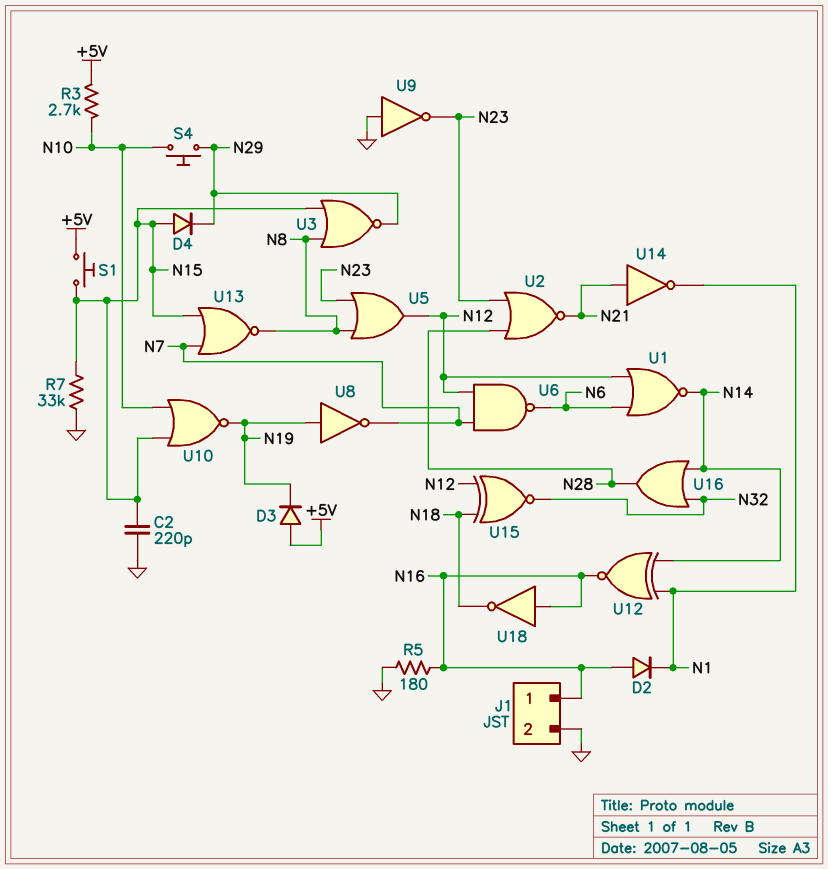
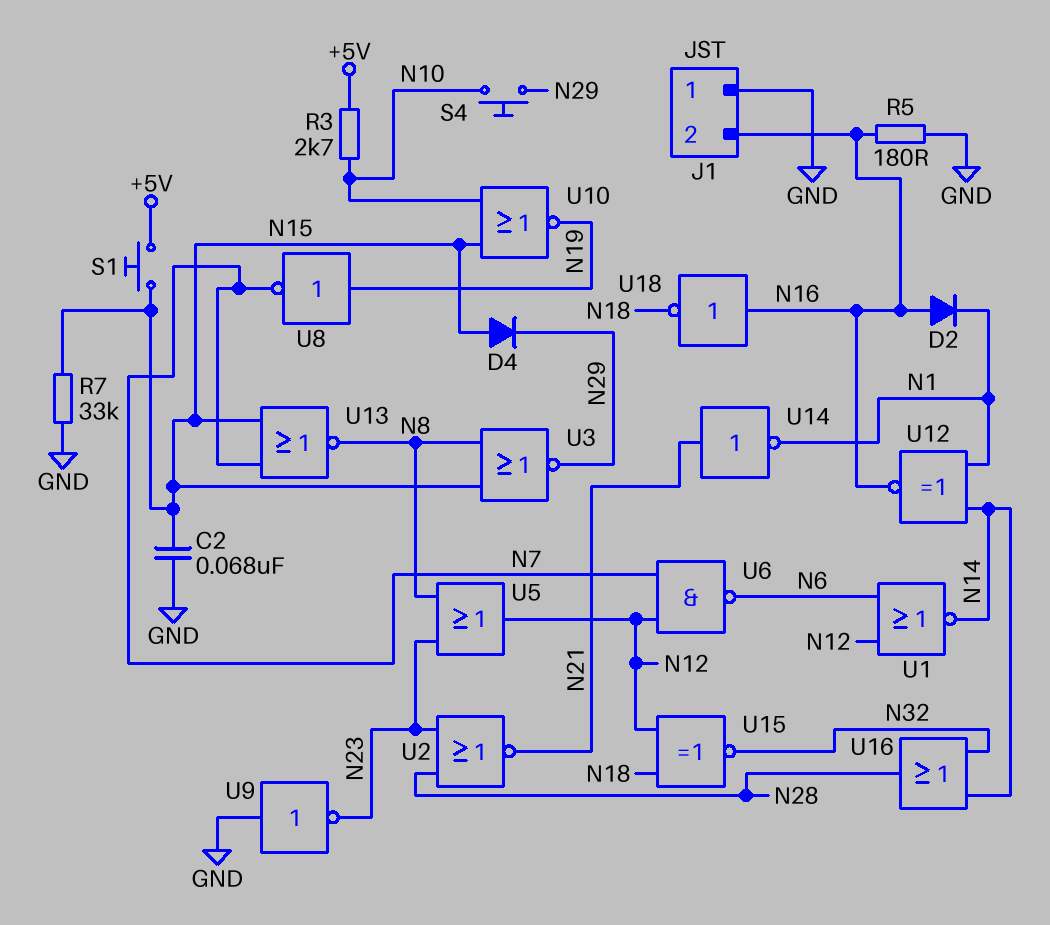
C2: 220pF (GND, N15) -> 68nF (GND, N15)
D3: diode (A +5V, K N19) -> none
J1 pin 1: N16 -> GND
J1 pin 2: GND -> N16

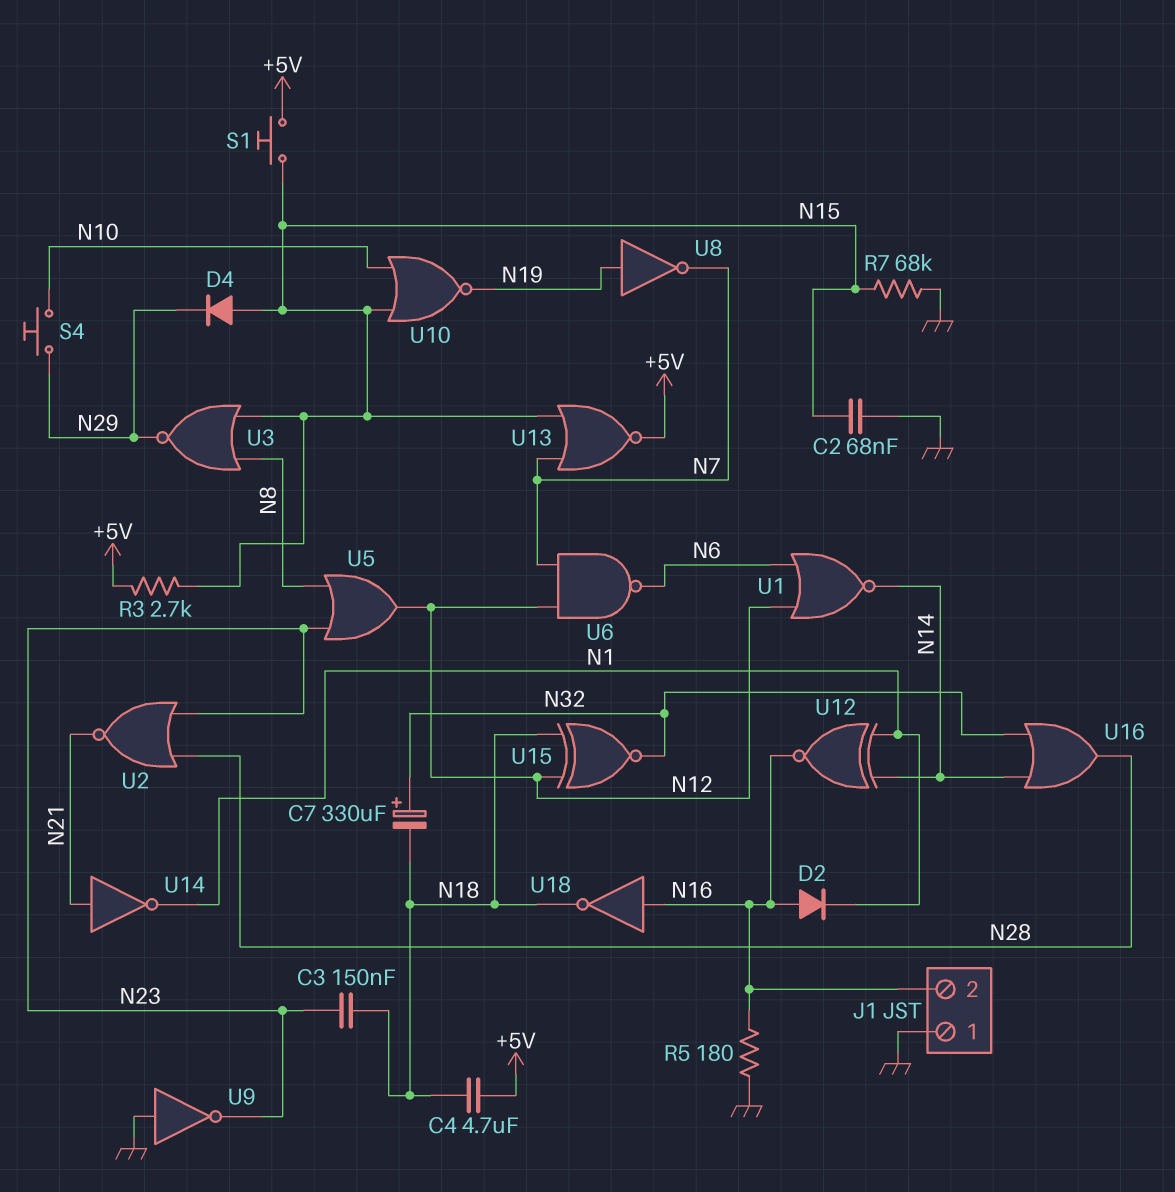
C3: none -> 150nF (N18, N23)
C4: none -> 4.7uF (+5V, N18)
C7: none -> 330uF (plus N32, minus N18)
R3: 2.7k (+5V, N10) -> 2.7k (+5V, N15)
R7: 33k (GND, N15) -> 68k (GND, N15)
U13: NOR (in N7, in N15, out N8) -> NOR (in N7, in N15, out +5V)

